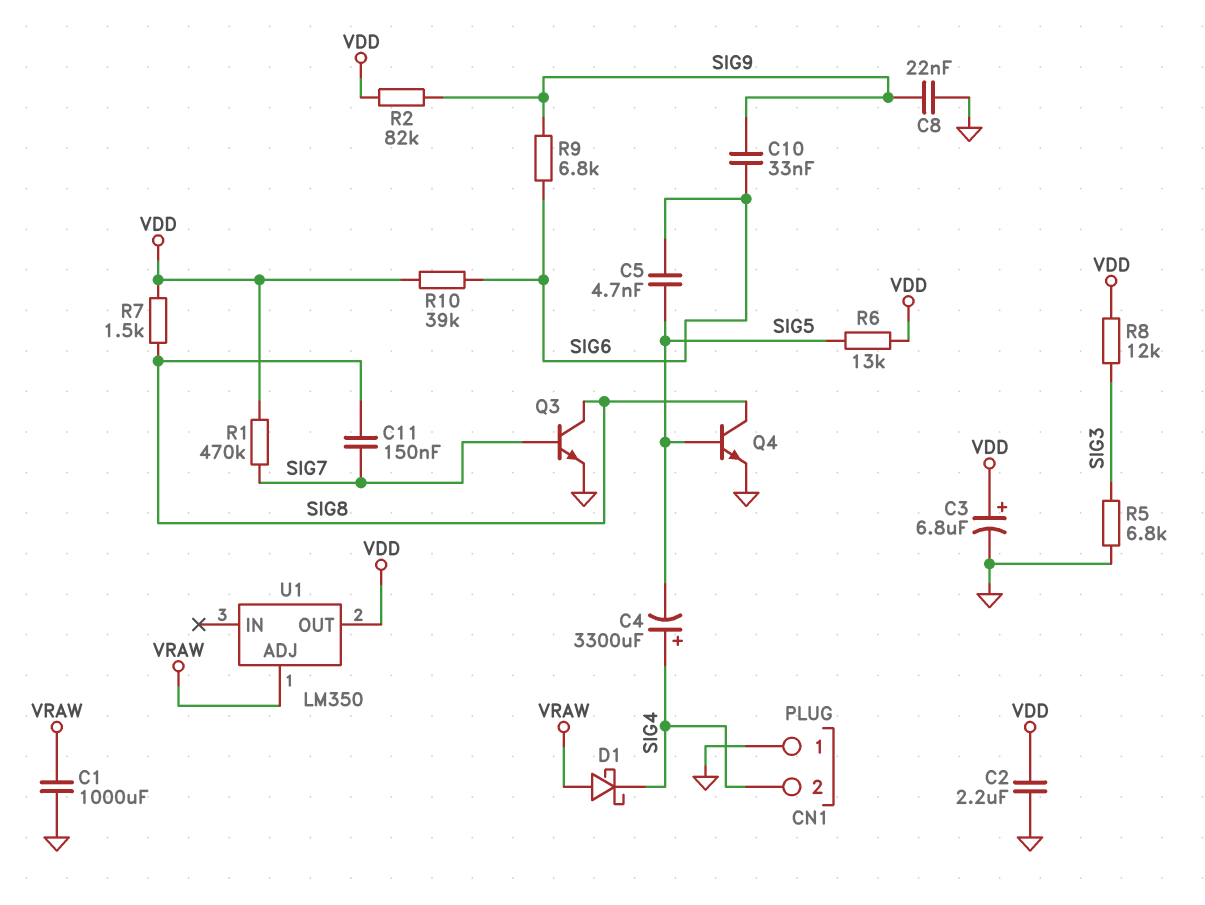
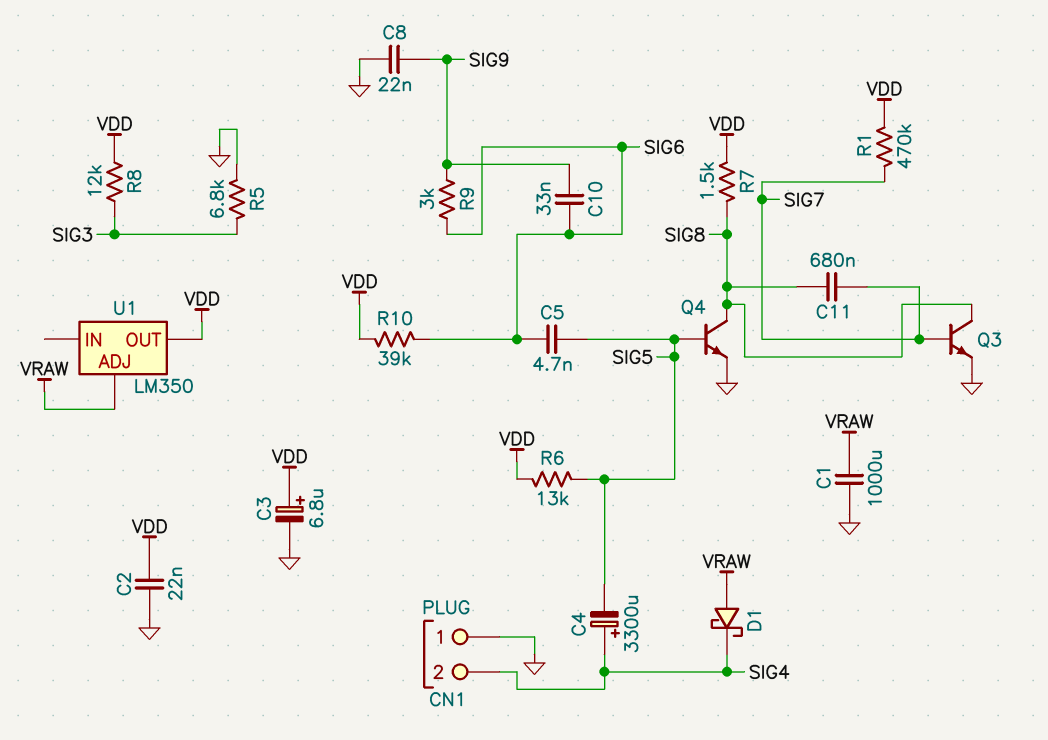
C2: 2.2uF (GND, VDD) -> 22nF (GND, VDD)
C11: 150nF (SIG7, SIG8) -> 680nF (SIG7, SIG8)
R2: 82k (SIG9, VDD) -> none
R9: 6.8k (SIG6, SIG9) -> 3k (SIG6, SIG9)

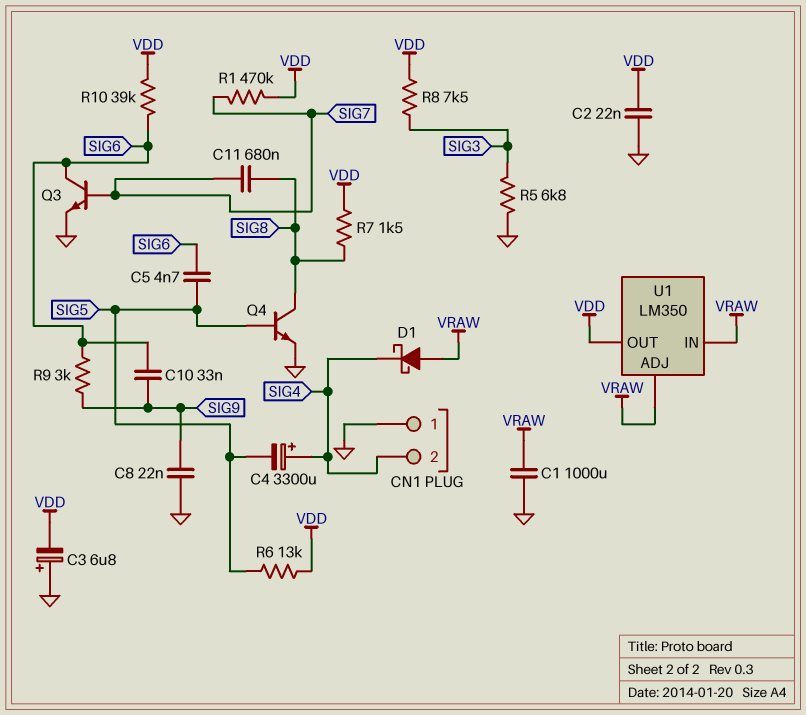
C3: 6.8uF (plus VDD, minus GND) -> 6.8uF (plus GND, minus VDD)
Q3: NPN (B SIG7, C SIG8, E GND) -> NPN (B SIG7, C SIG6, E GND)
R8: 12k (SIG3, VDD) -> 7.5k (SIG3, VDD)
U1 pin IN: none -> VRAW

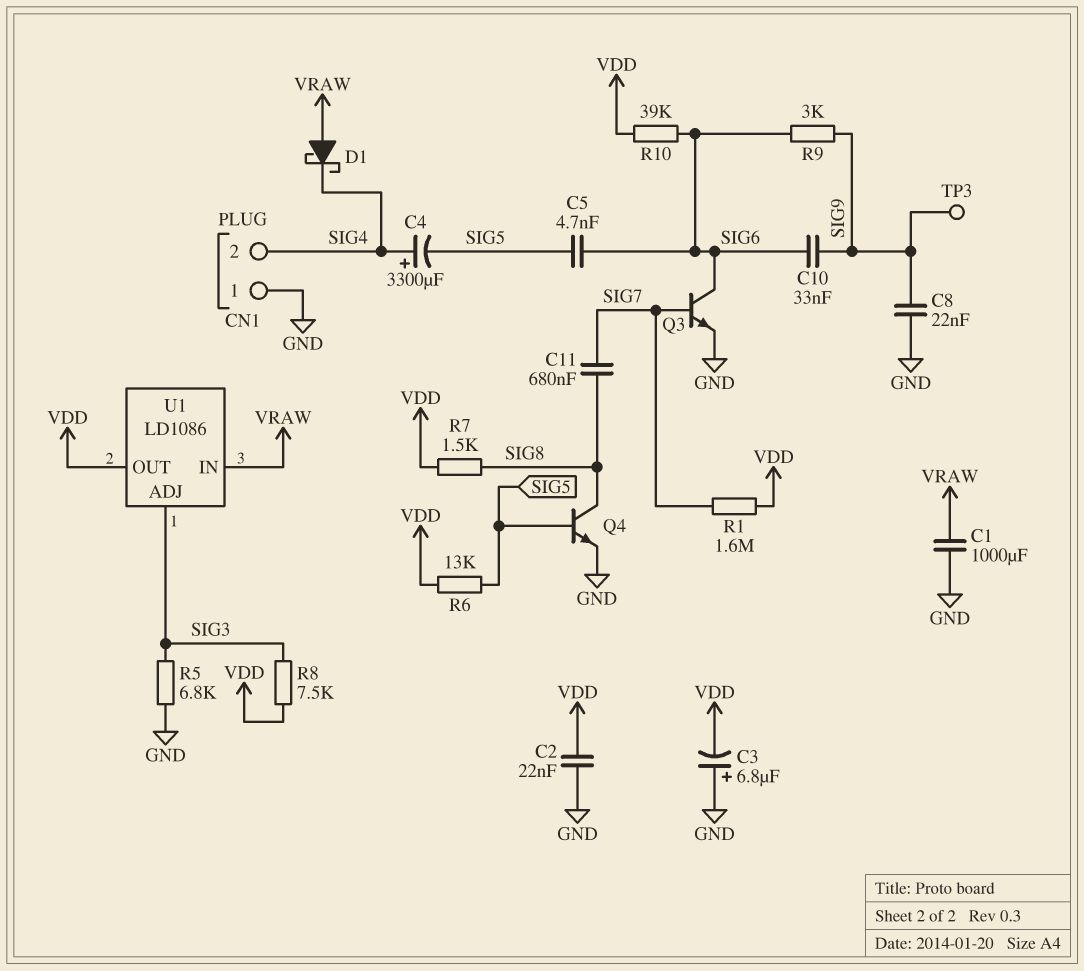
R1: 470k (SIG7, VDD) -> 1.6M (SIG7, VDD)
TP3: none -> test point (SIG9)
U1: LM350 -> LD1086
U1 pin ADJ: VRAW -> SIG3

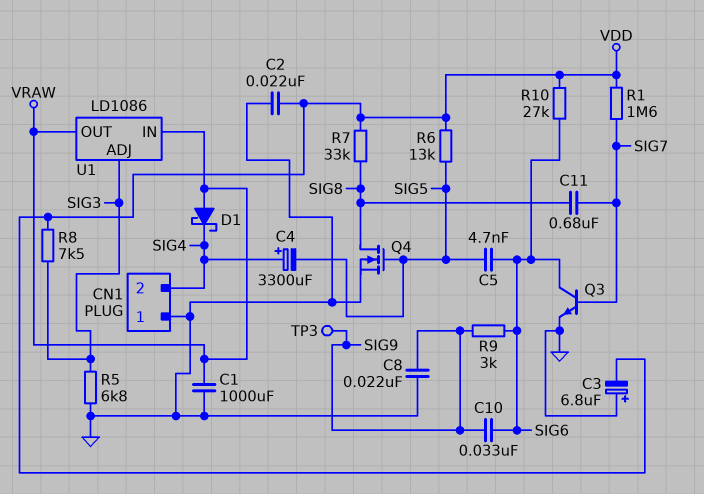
Q4: NPN (B SIG5, C SIG8, E GND) -> NMOS (G SIG5, D SIG8, S GND)
R7: 1.5k (SIG8, VDD) -> 33k (SIG8, VDD)
R10: 39k (SIG6, VDD) -> 27k (SIG6, VDD)
U1 pin OUT: VDD -> VRAW

